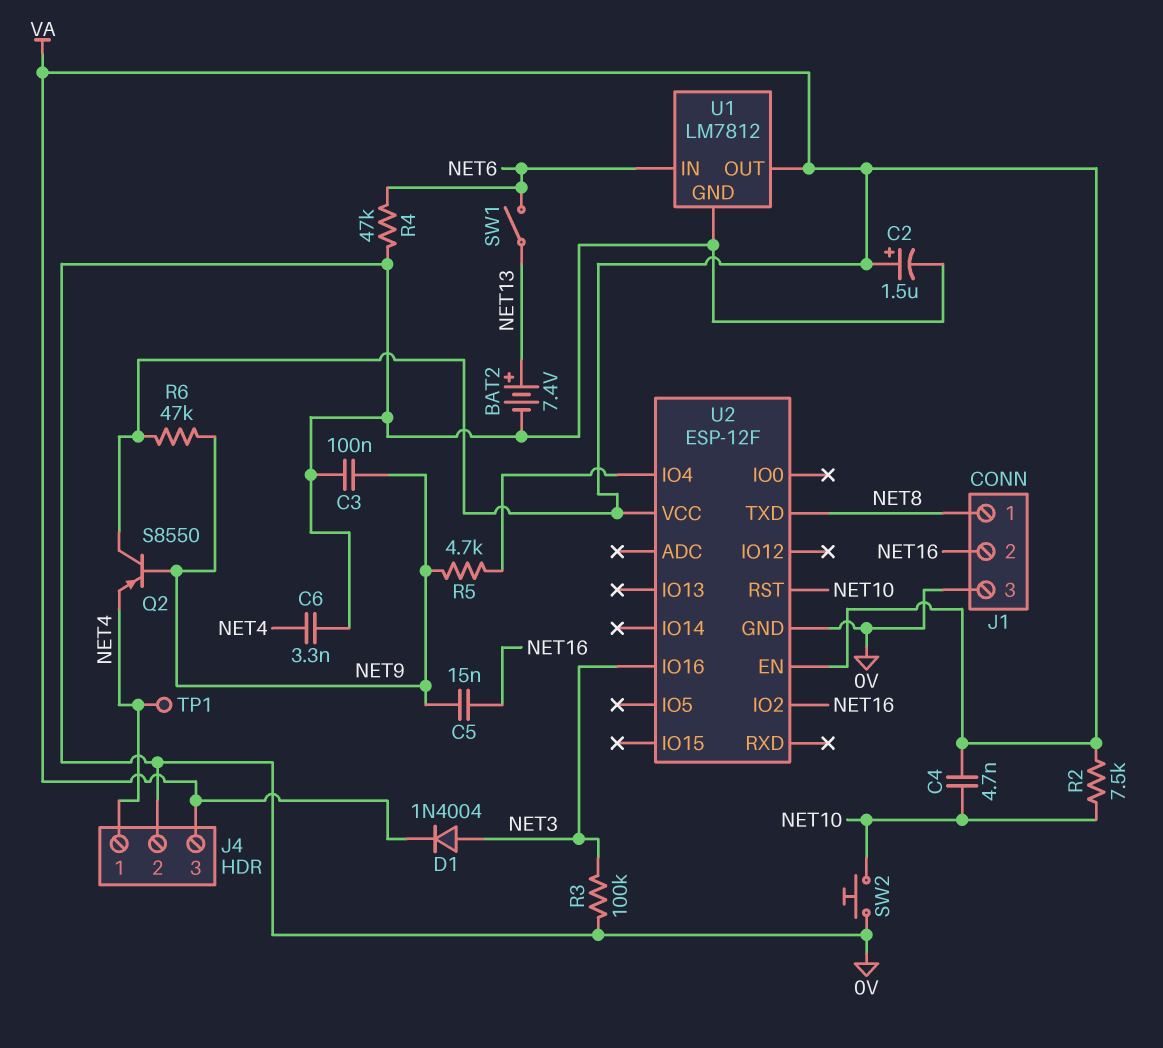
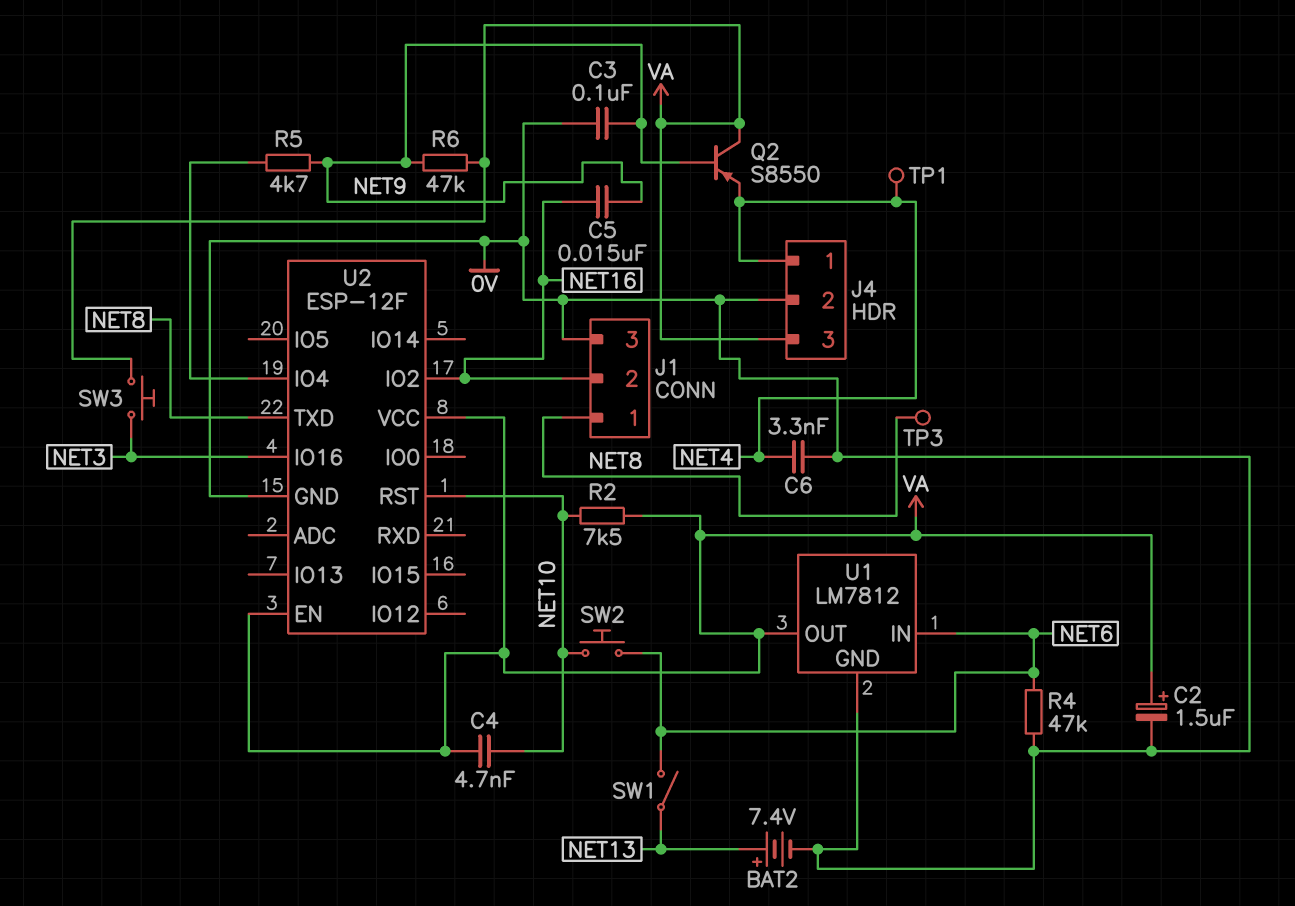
D1: diode 1N4004 (A NET3, K VA) -> none
R3: 100k (0V, NET3) -> none
SW2: button (0V, NET10) -> button (NET6, NET10)
SW3: none -> button (NET3, VA)
TP3: none -> test point (NET8)

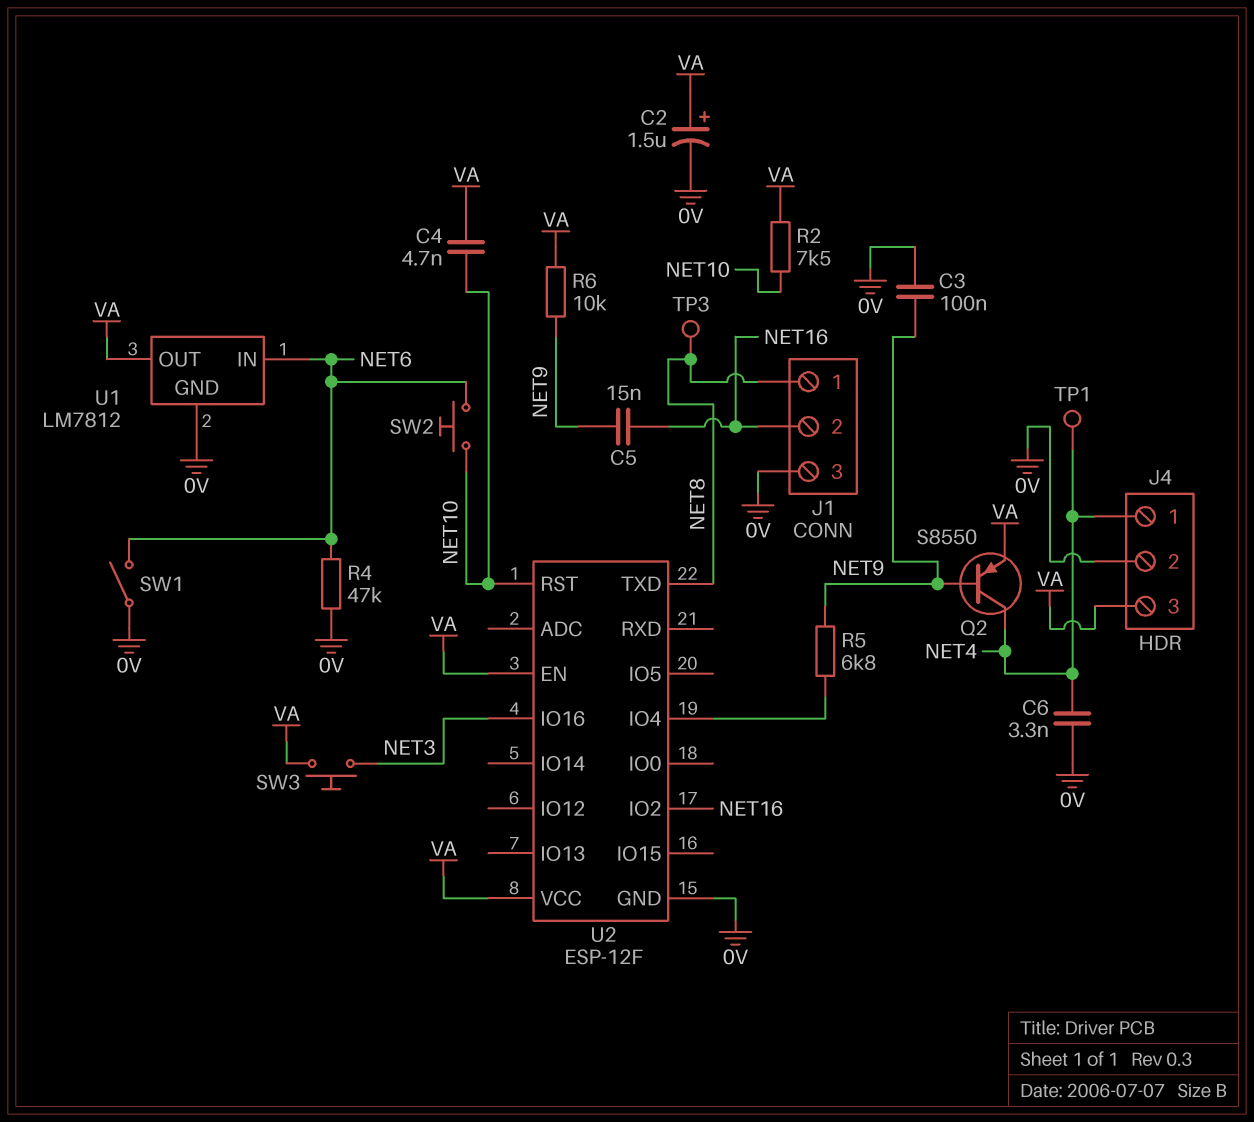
BAT2: 7.4V (plus NET13, minus 0V) -> none
Q2: PNP S8550 (B NET9, C VA, E NET4) -> PNP S8550 (B NET9, C NET4, E VA)
R5: 4.7k (NET9, U2/IO4) -> 6.8k (NET9, U2/IO4)
R6: 47k (NET9, VA) -> 10k (NET9, VA)
SW1: switch (NET6, NET13) -> switch (0V, NET6)

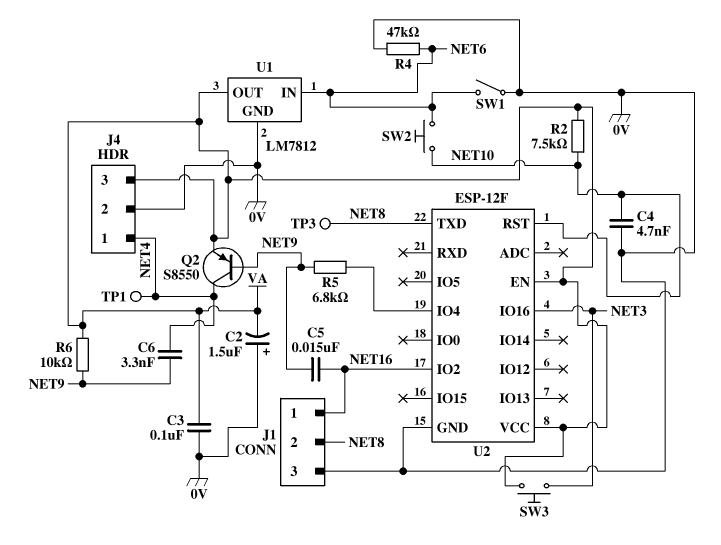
C2: 1.5uF (plus VA, minus 0V) -> 1.5uF (plus 0V, minus VA)
C3: 100nF (0V, NET9) -> 100nF (0V, VA)
C4: 4.7nF (NET10, VA) -> 4.7nF (0V, NET10)
C6: 3.3nF (0V, NET4) -> 3.3nF (NET4, NET9)
J1 pin 1: NET8 -> NET16
J1 pin 2: NET16 -> NET8

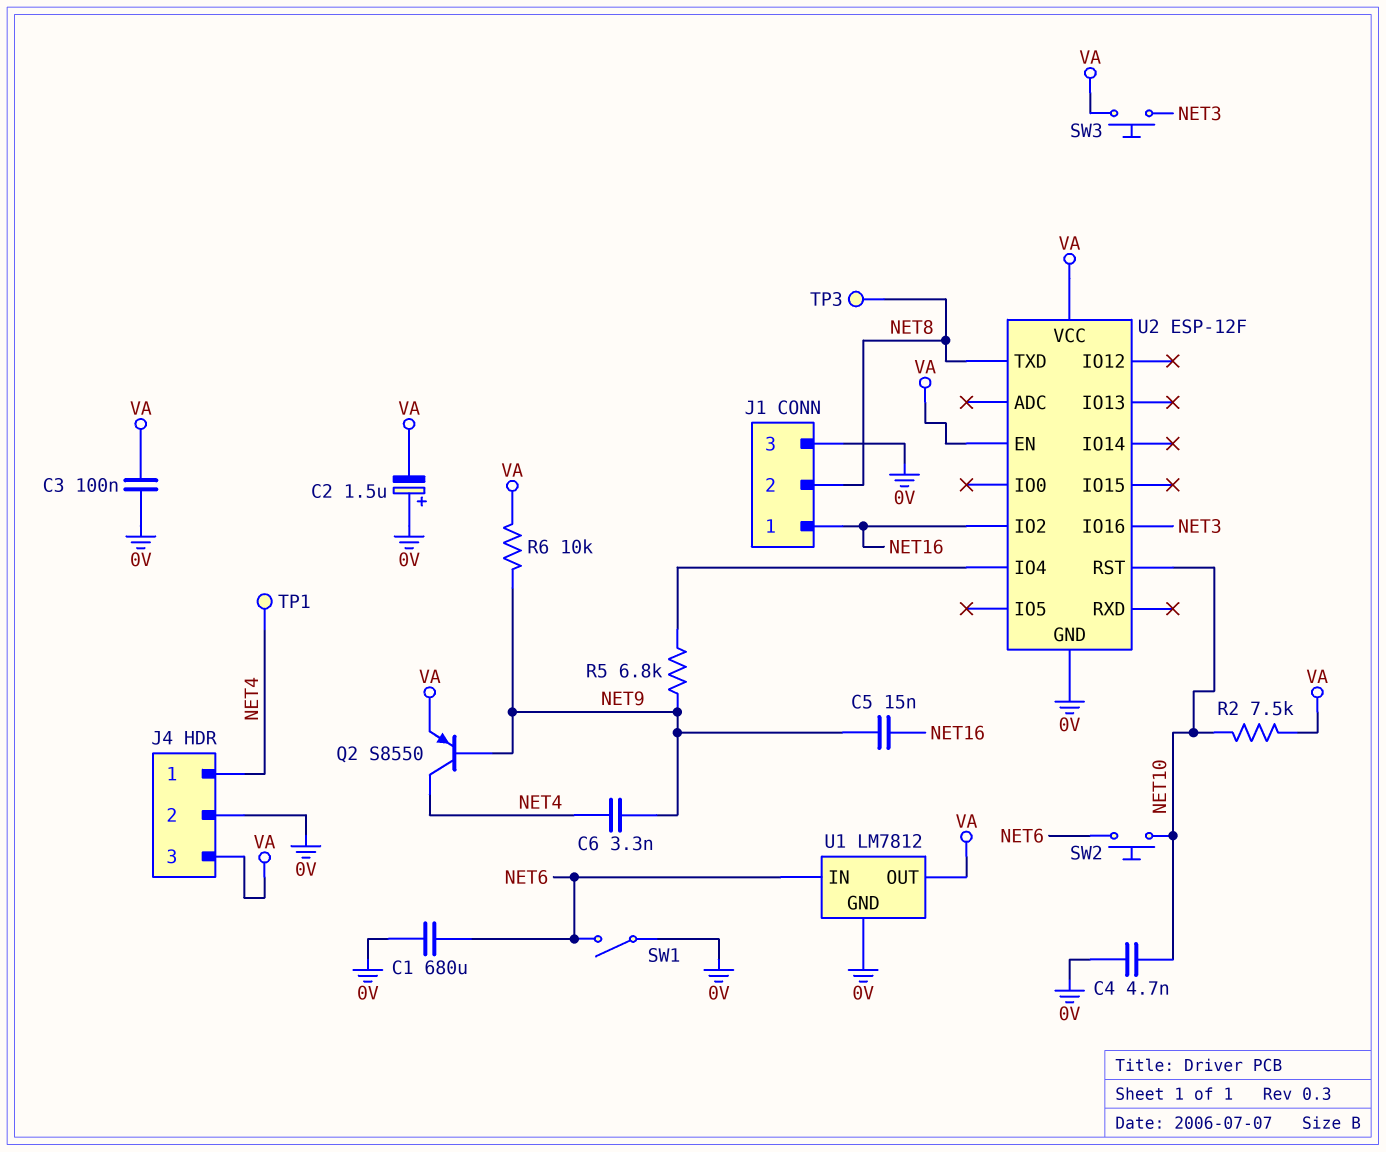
C1: none -> 680uF (0V, NET6)
R4: 47k (0V, NET6) -> none

